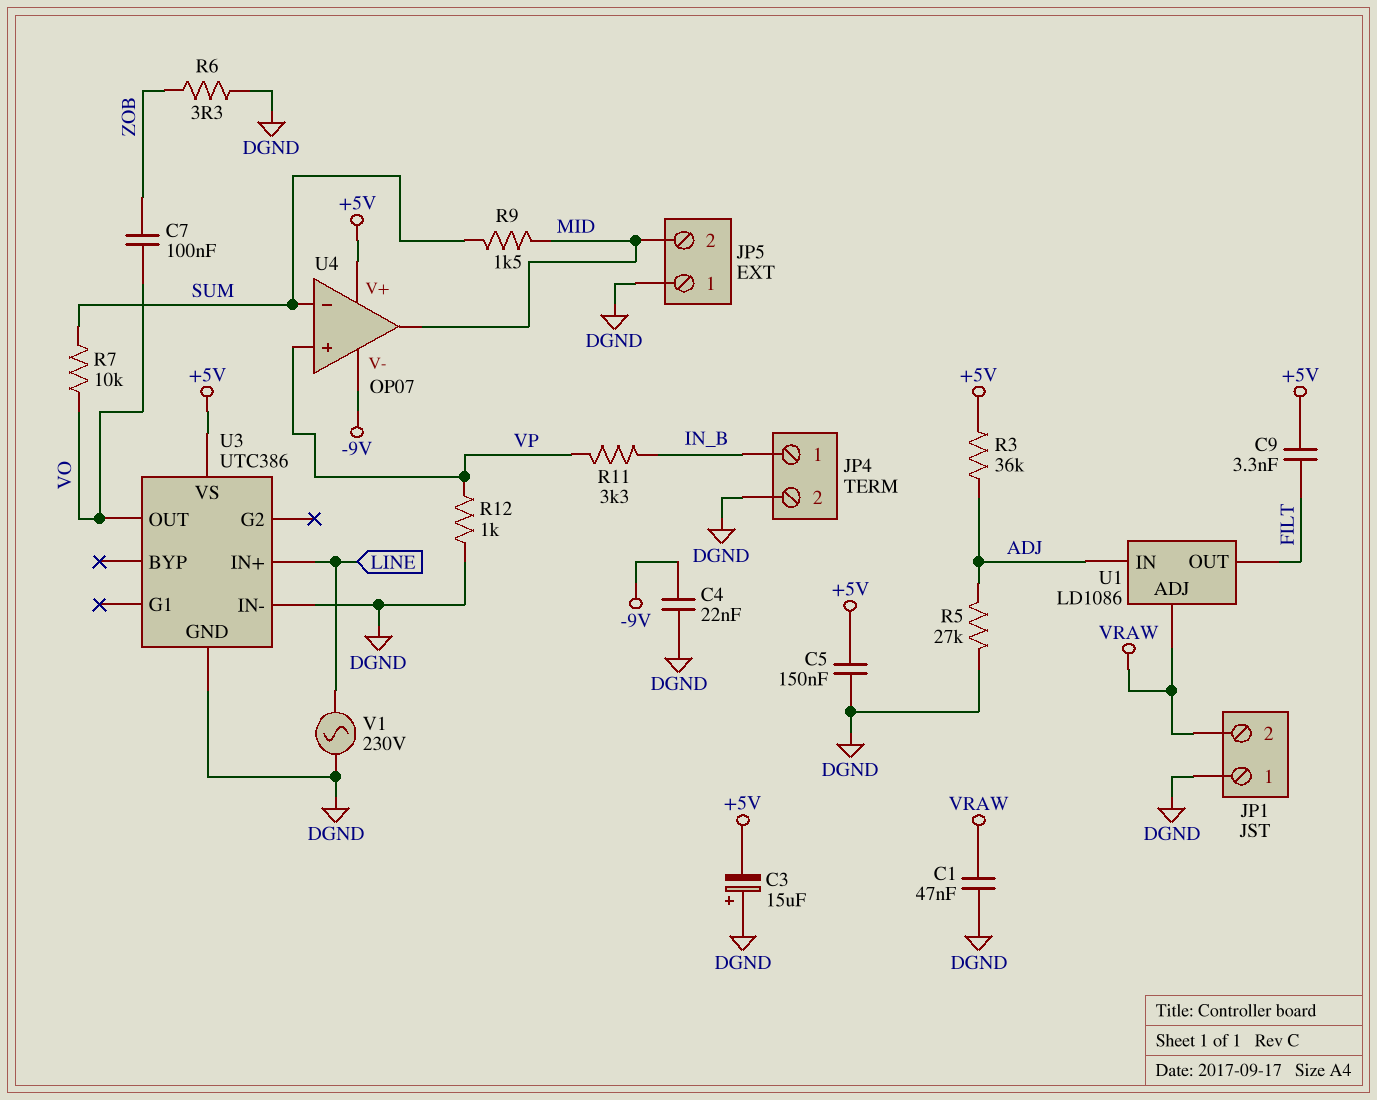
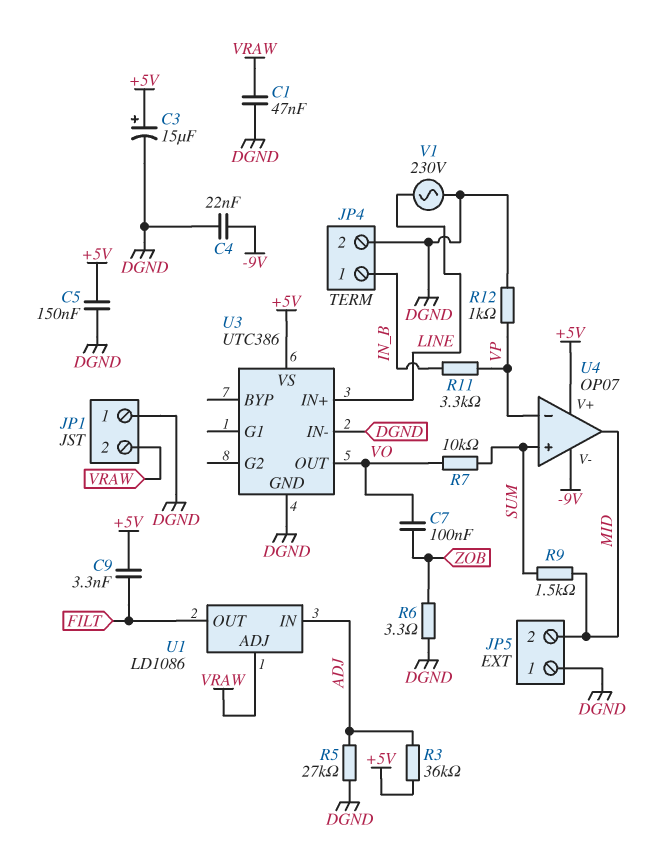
C3: 15uF (plus DGND, minus +5V) -> 15uF (plus +5V, minus DGND)
U4 pin in+: VP -> SUM
U4 pin in-: SUM -> VP

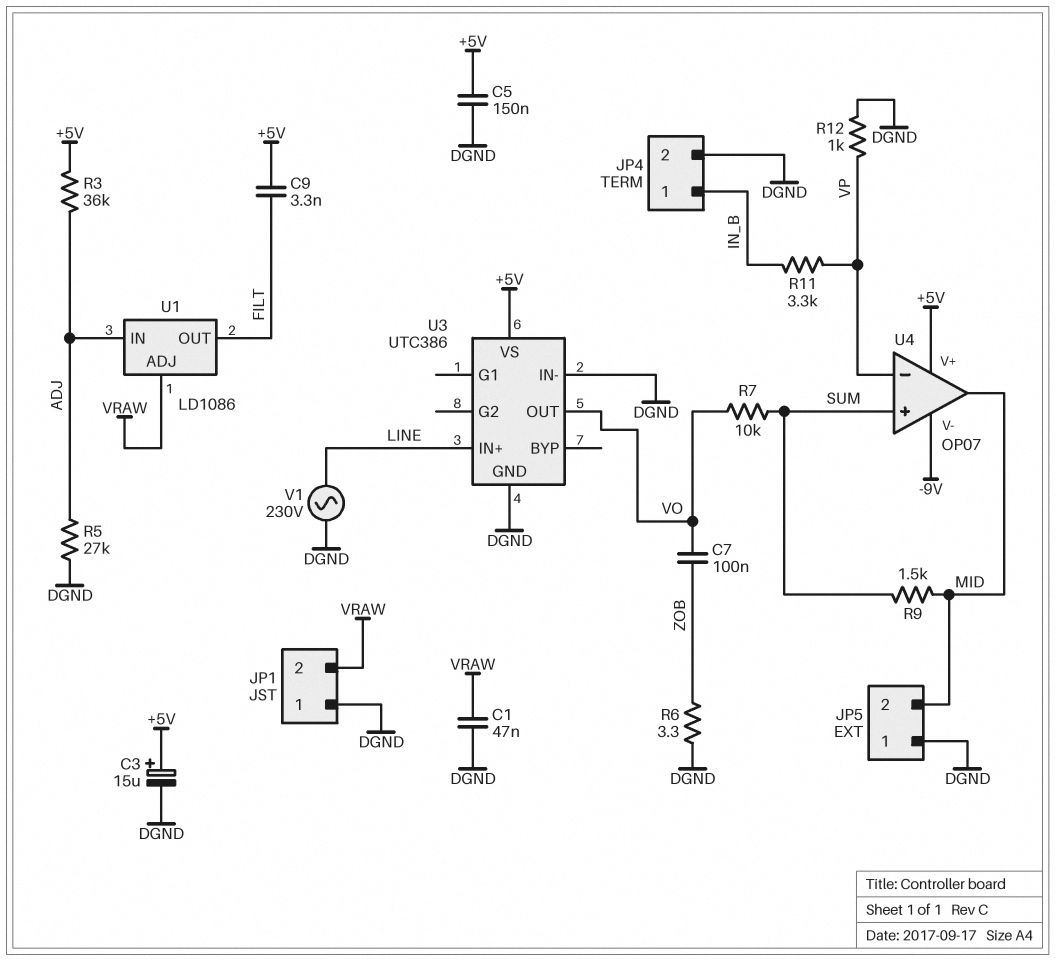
C4: 22nF (-9V, DGND) -> none

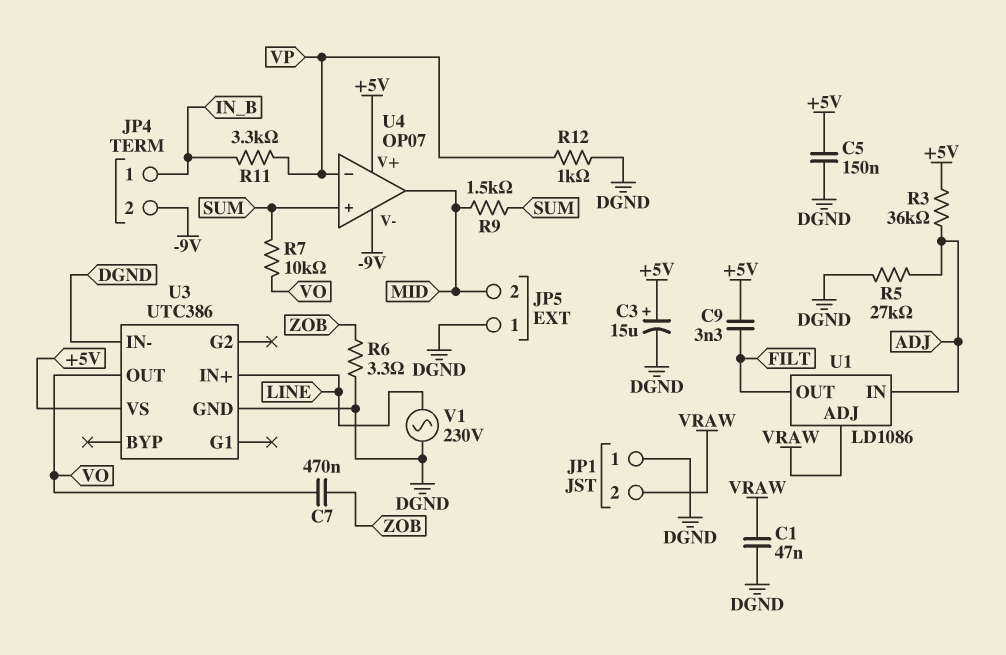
C7: 100nF (VO, ZOB) -> 470nF (VO, ZOB)
JP4 pin 2: DGND -> -9V

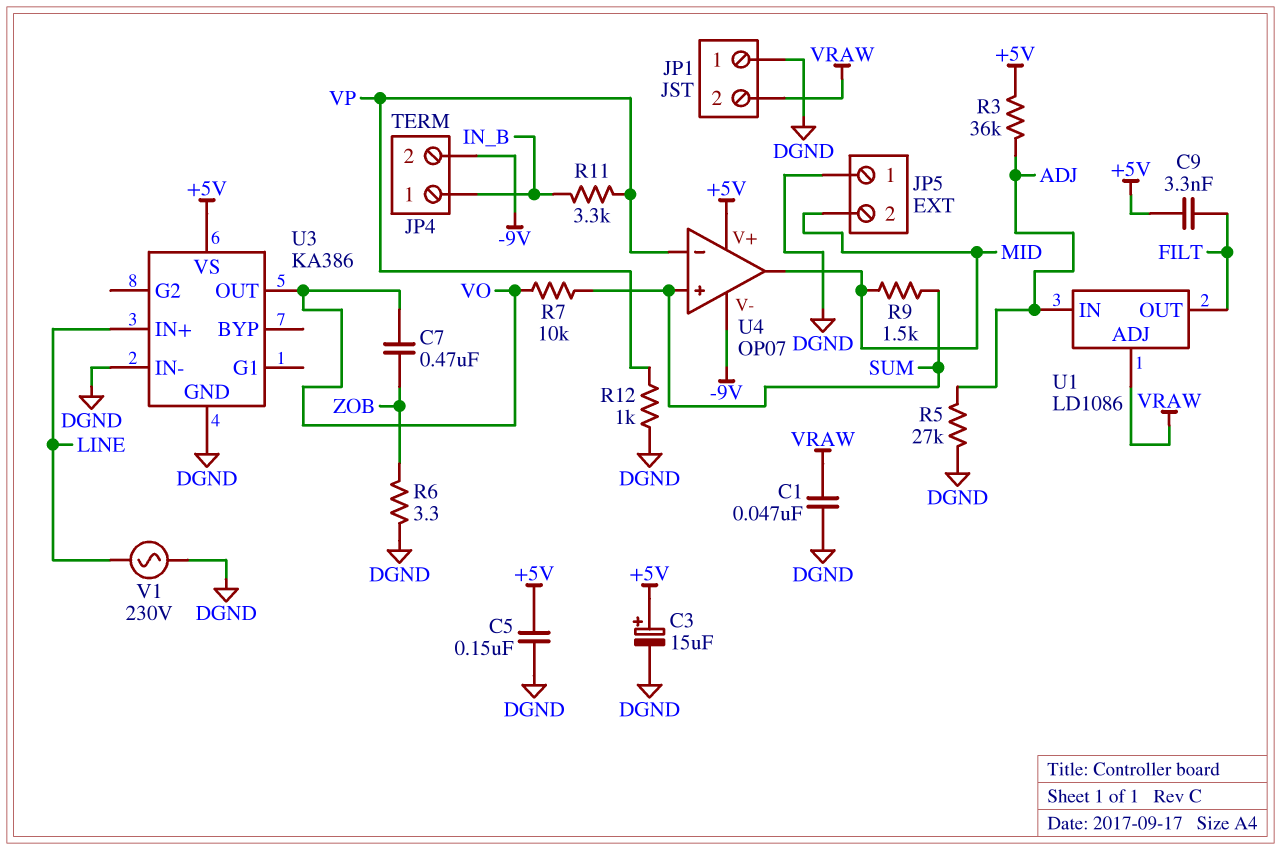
U3: UTC386 -> KA386

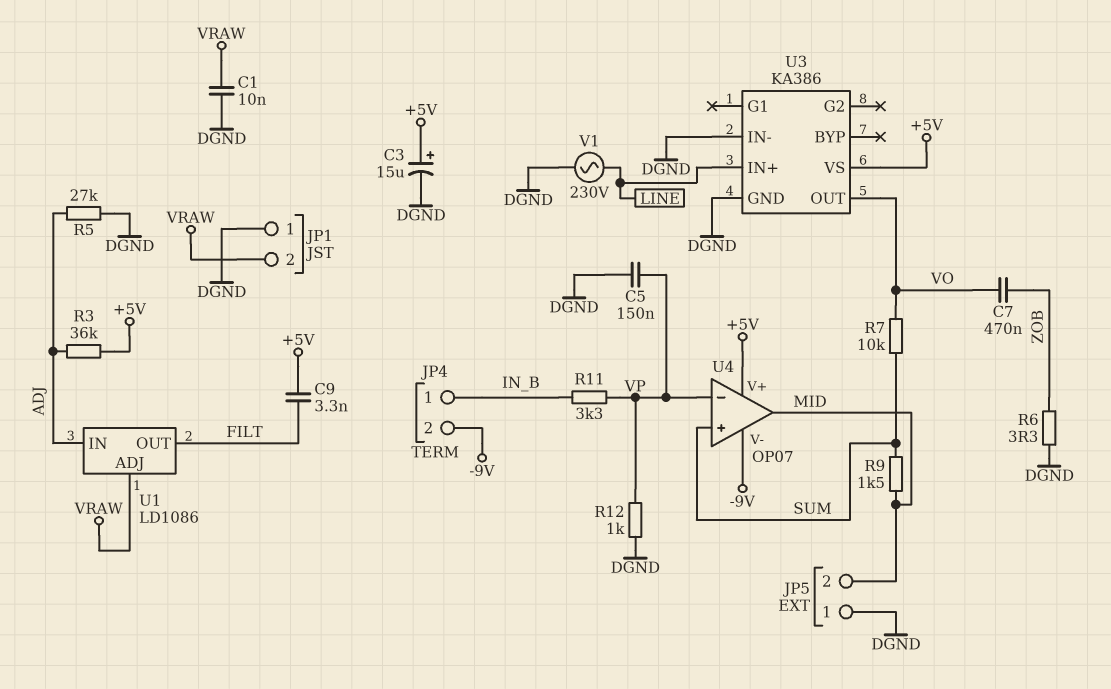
C1: 47nF (DGND, VRAW) -> 10nF (DGND, VRAW)
C5: 150nF (+5V, DGND) -> 150nF (DGND, VP)

